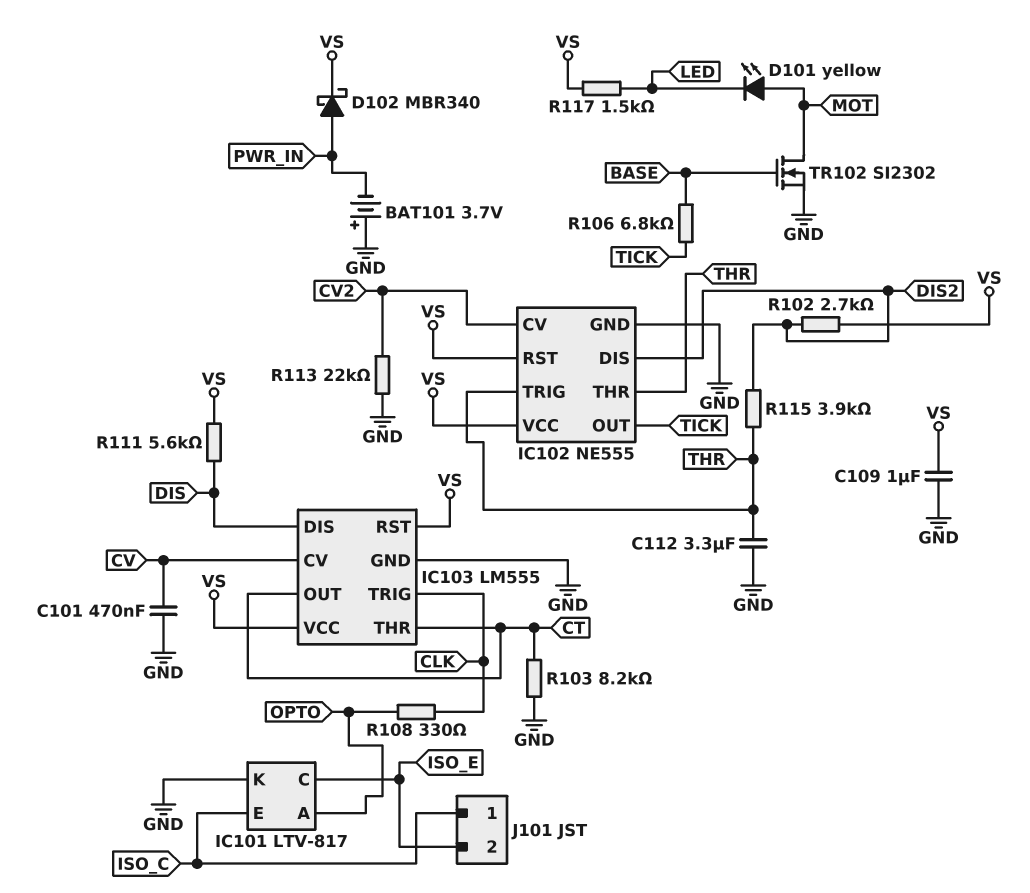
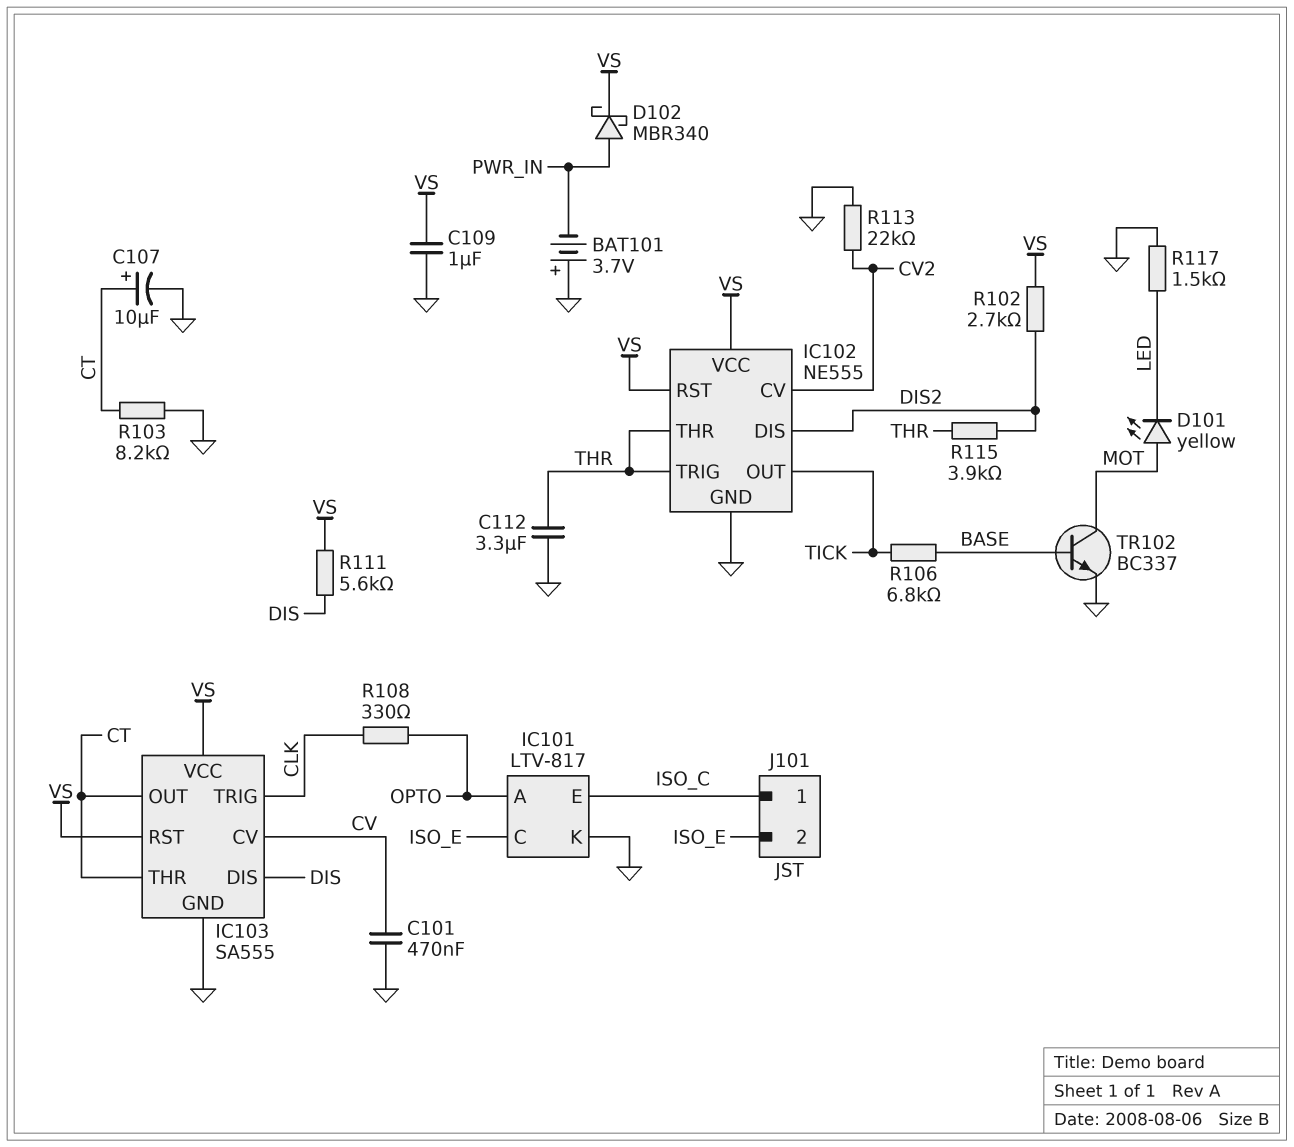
C107: none -> 10uF (plus CT, minus GND)
IC103: LM555 -> SA555
R117: 1.5k (LED, VS) -> 1.5k (GND, LED)
TR102: NMOS SI2302 (G BASE, D MOT, S GND) -> NPN BC337 (B BASE, C MOT, E GND)

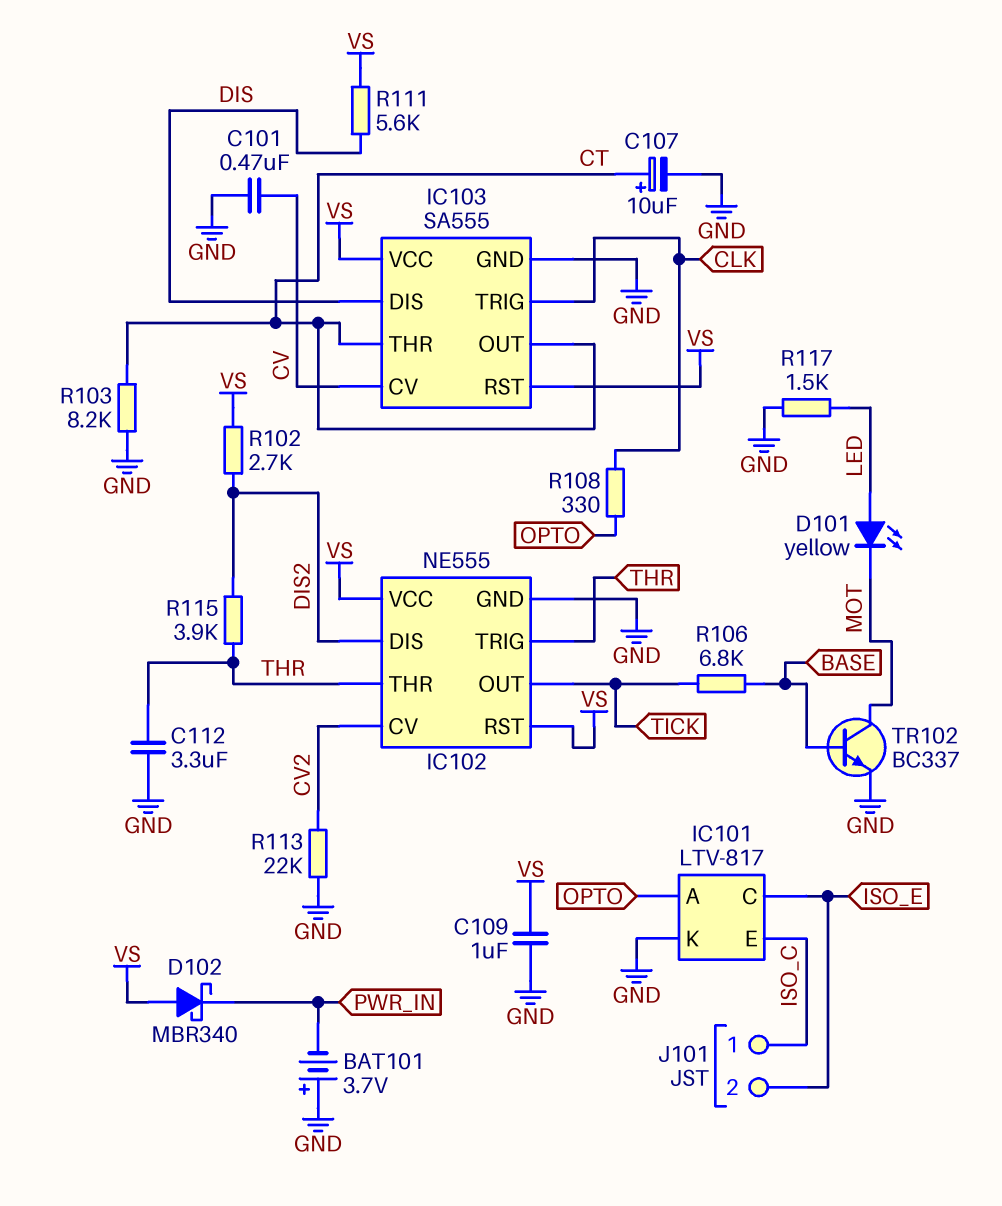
D101: LED yellow (A MOT, K LED) -> LED yellow (A LED, K MOT)
D102: schottky MBR340 (A PWR_IN, K VS) -> schottky MBR340 (A VS, K PWR_IN)

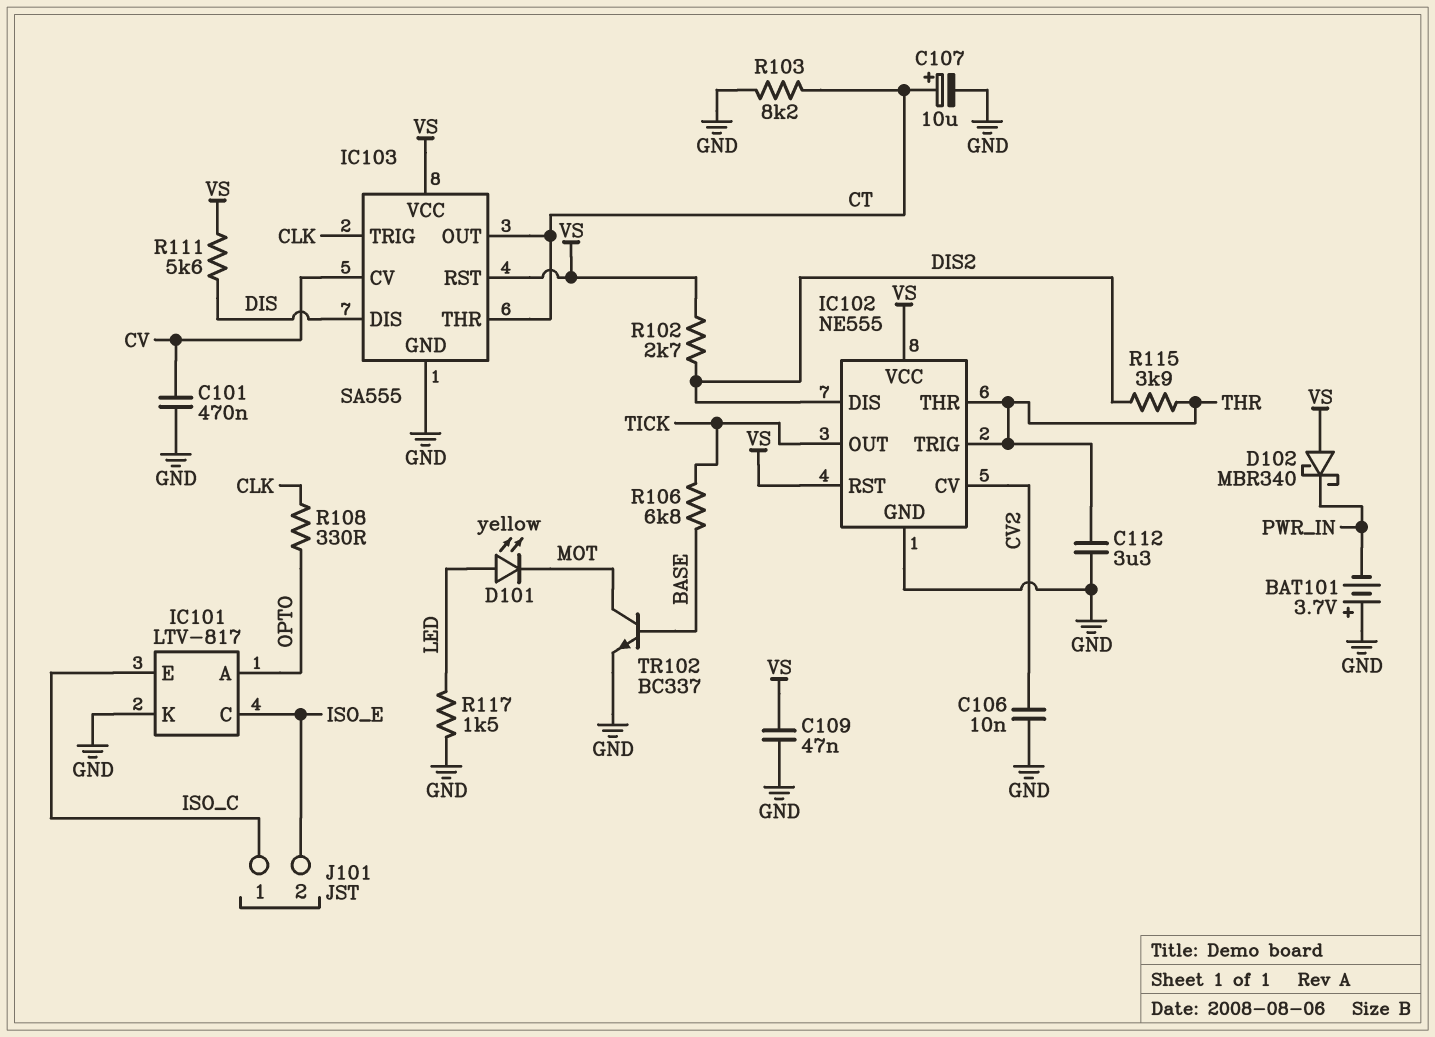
C106: none -> 10nF (CV2, GND)
C109: 1uF (GND, VS) -> 47nF (GND, VS)
R113: 22k (CV2, GND) -> none

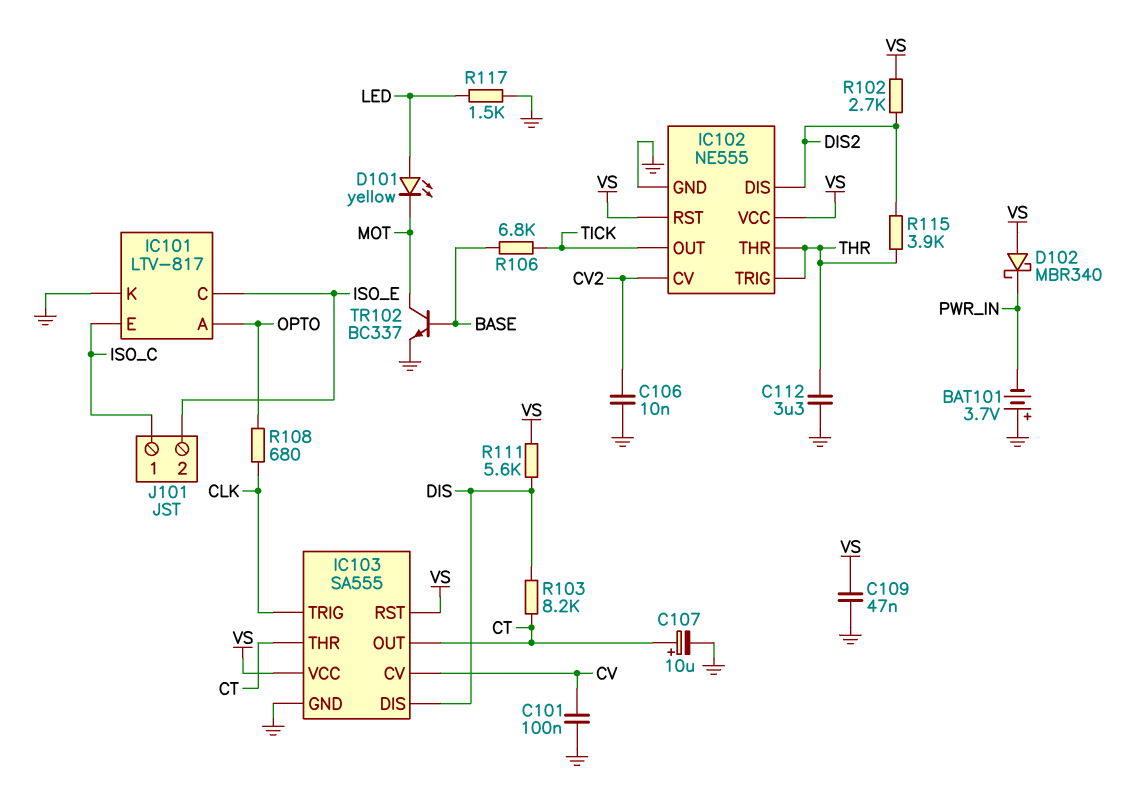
C101: 470nF (CV, GND) -> 100nF (CV, GND)
R103: 8.2k (CT, GND) -> 8.2k (CT, DIS)
R108: 330 (CLK, OPTO) -> 680 (CLK, OPTO)

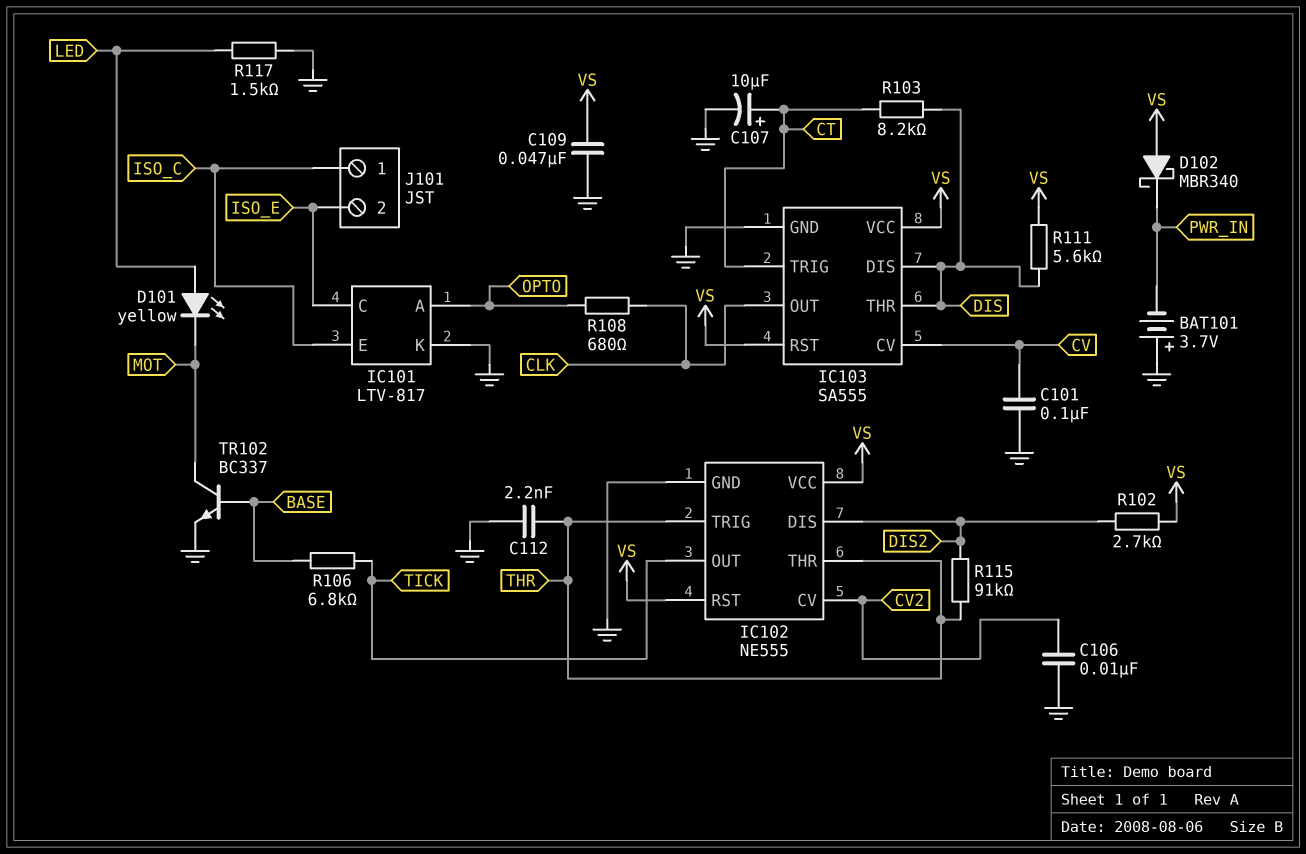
C112: 3.3uF (GND, THR) -> 2.2nF (GND, THR)
IC103 pin OUT: CT -> CLK
IC103 pin THR: CT -> DIS
IC103 pin TRIG: CLK -> CT
R115: 3.9k (DIS2, THR) -> 91k (DIS2, THR)

